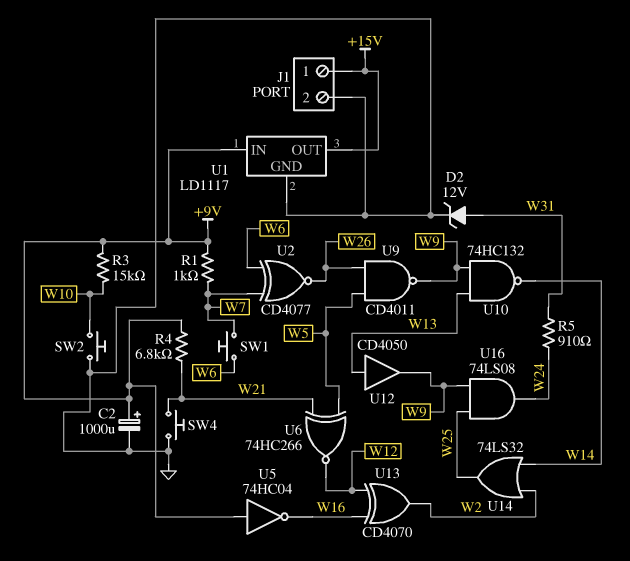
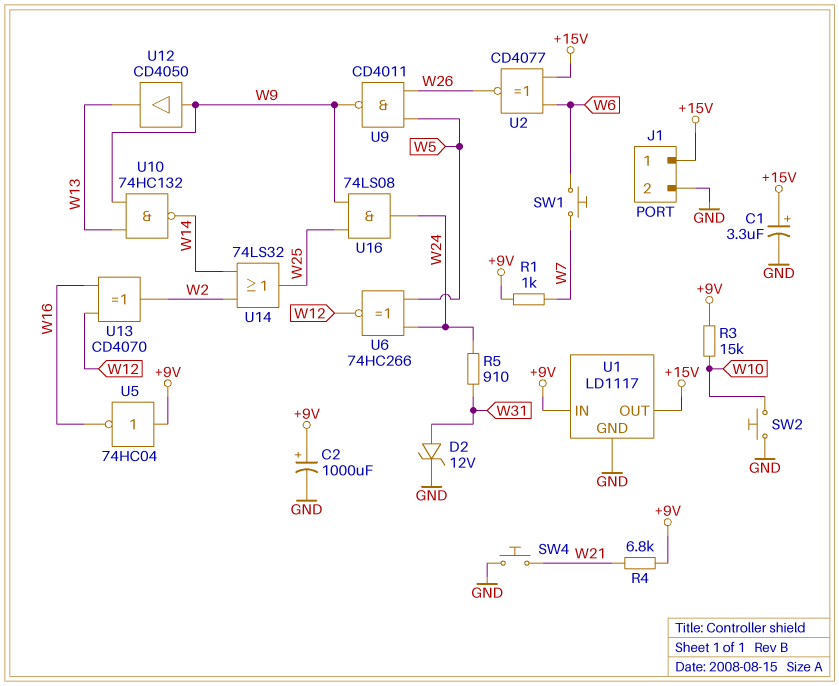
C1: none -> 3.3uF (plus +15V, minus GND)
U2: XNOR CD4077 (in W6, in W7, out W26) -> XNOR CD4077 (in +15V, in W6, out W26)
U6: XNOR 74HC266 (in W5, in W21, out W12) -> XNOR 74HC266 (in W5, in W24, out W12)
U12: buffer CD4050 (in W13, out W9) -> buffer CD4050 (in W9, out W13)

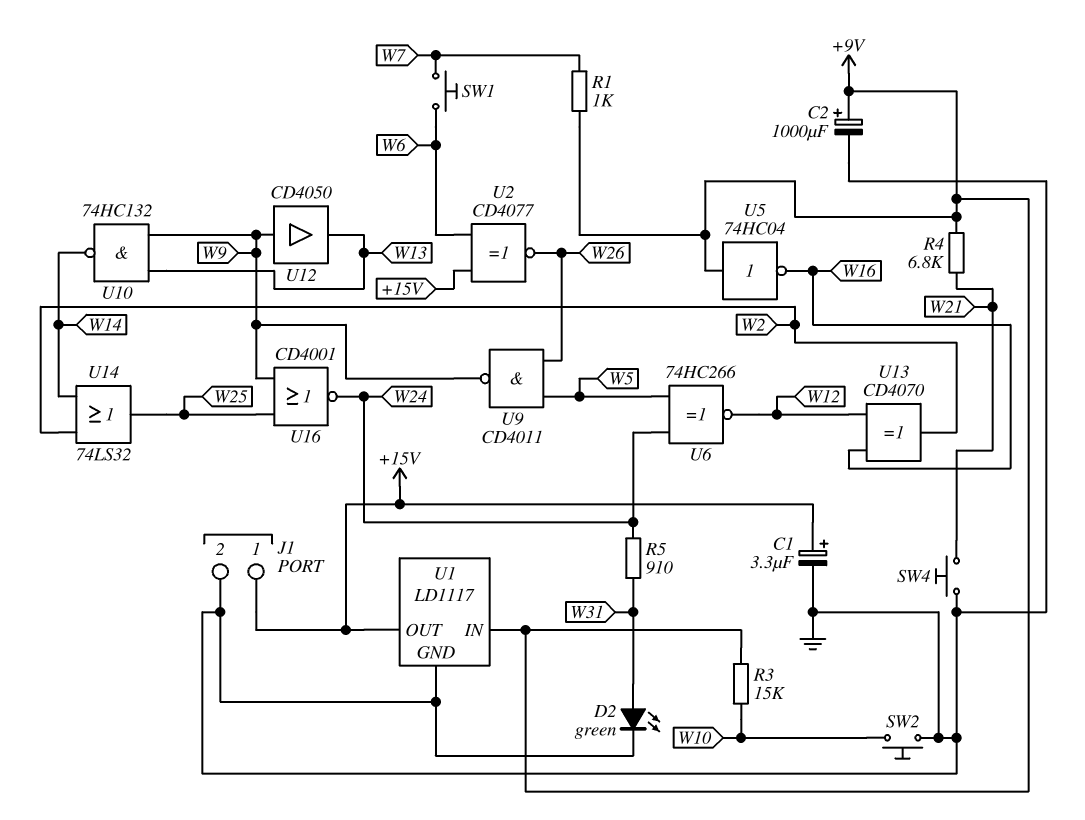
D2: zener 12V (A W31, K GND) -> LED green (A W31, K GND)
U16: AND 74LS08 (in W9, in W25, out W24) -> NOR CD4001 (in W9, in W25, out W24)

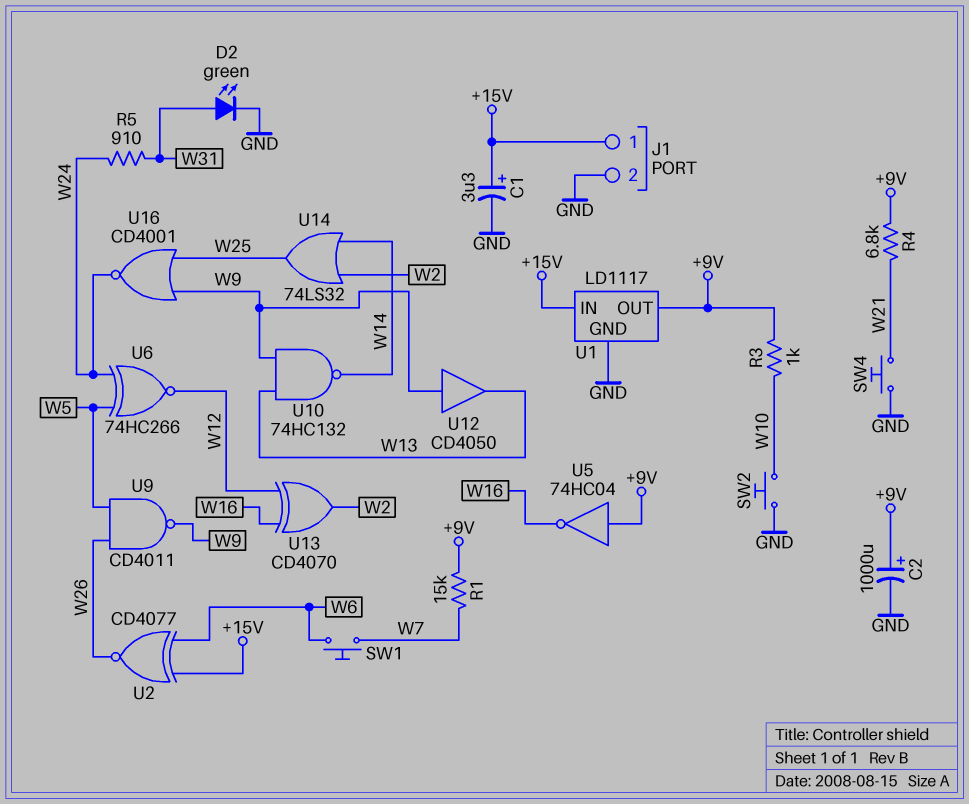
R1: 1k (+9V, W7) -> 15k (+9V, W7)
R3: 15k (+9V, W10) -> 1k (+9V, W10)
U1 pin IN: +9V -> +15V
U1 pin OUT: +15V -> +9V

